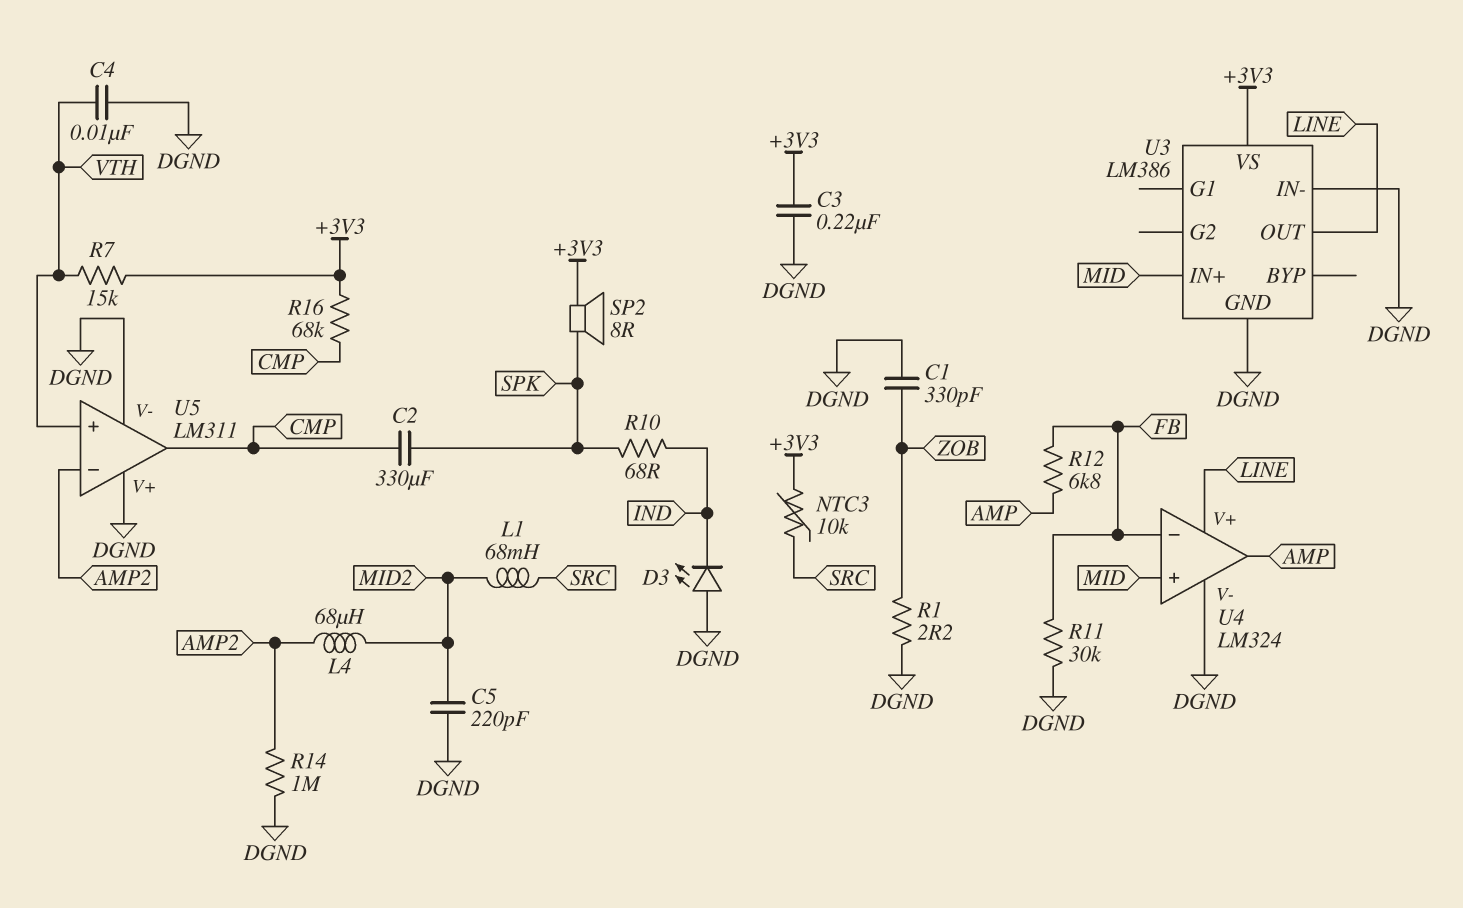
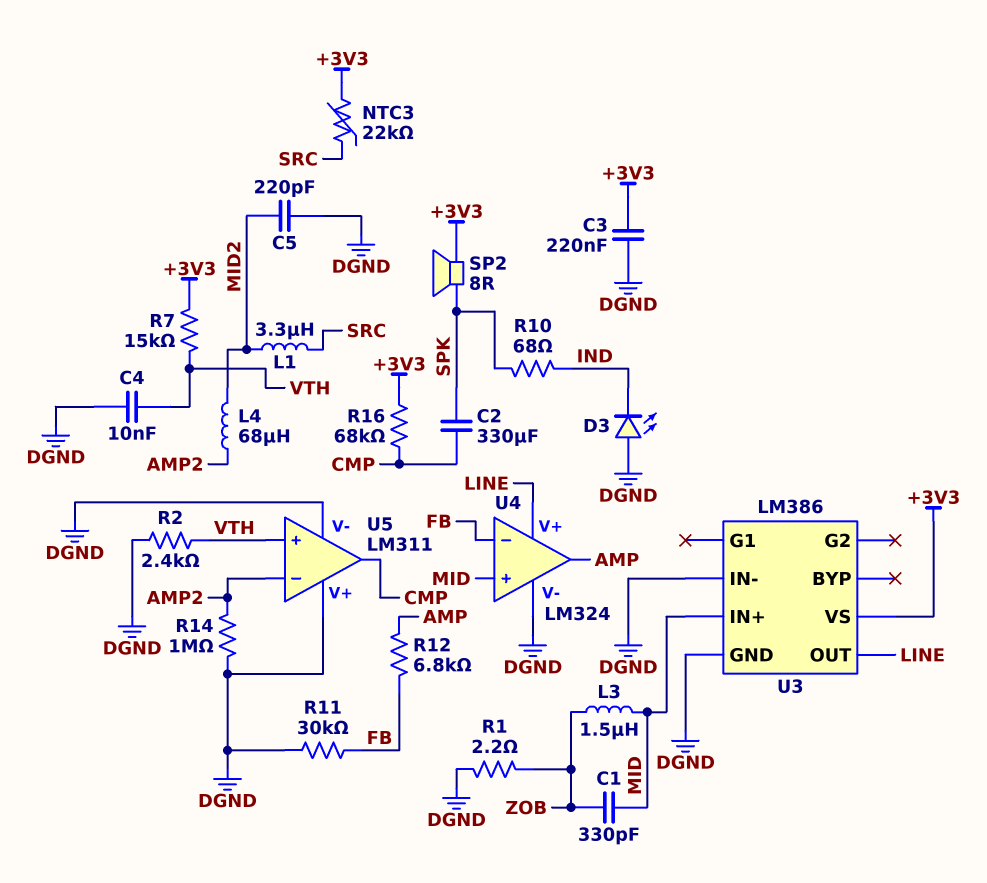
C1: 330pF (DGND, ZOB) -> 330pF (MID, ZOB)
L1: 68mH (MID2, SRC) -> 3.3uH (MID2, SRC)
L3: none -> 1.5uH (MID, ZOB)
NTC3: 10k (+3V3, SRC) -> 22k (+3V3, SRC)
R2: none -> 2.4k (DGND, VTH)

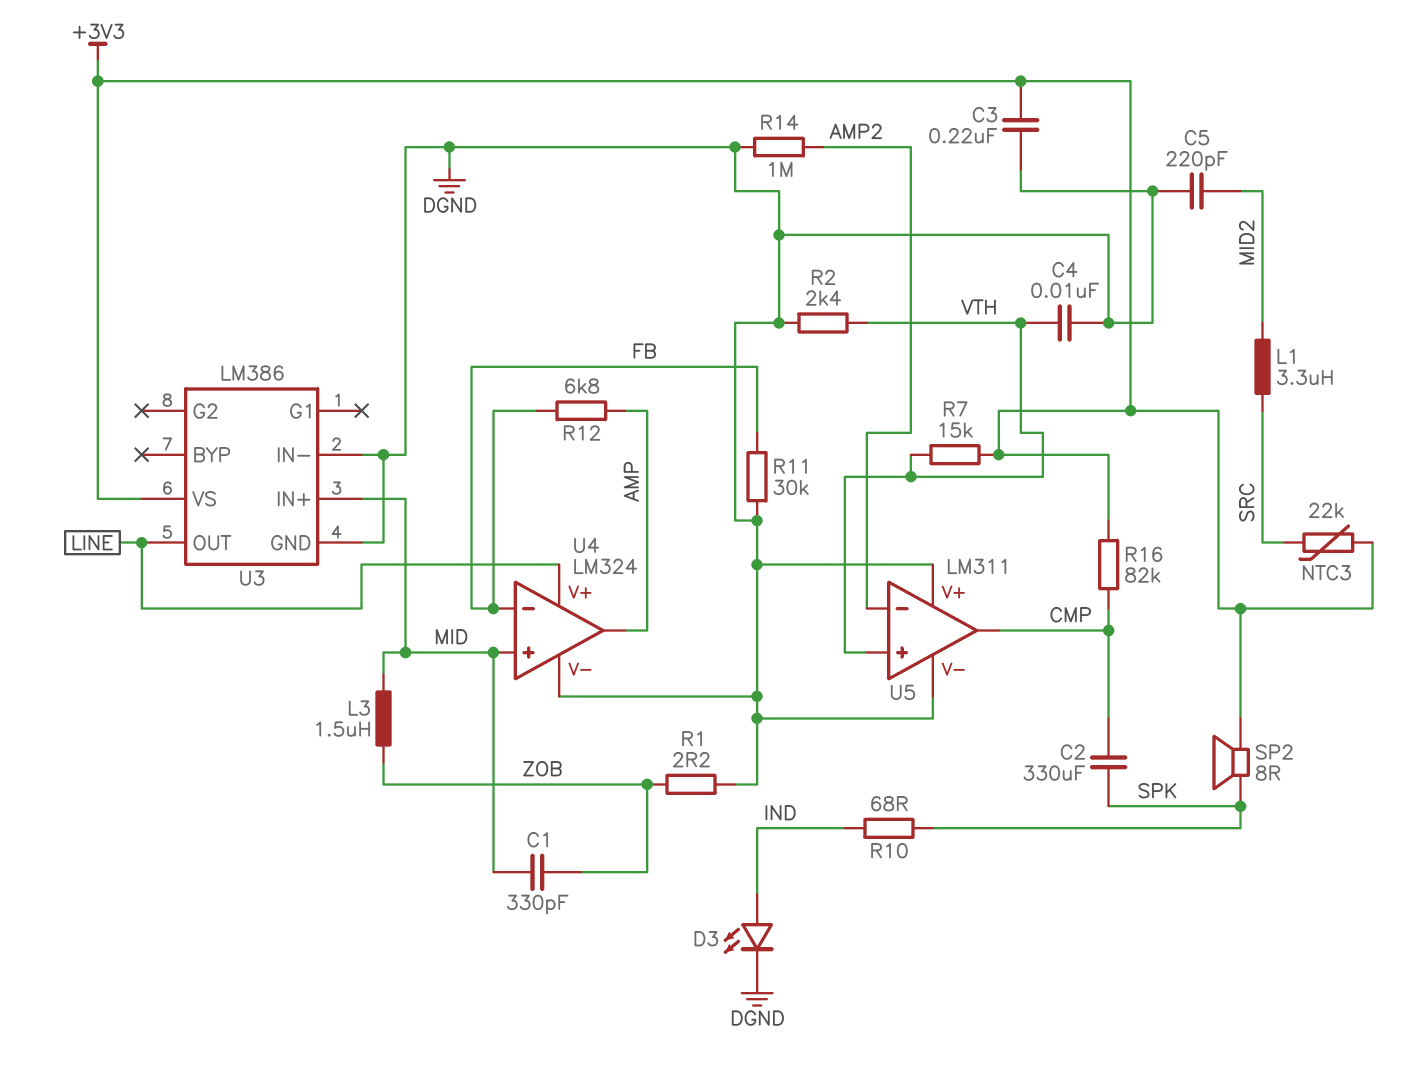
D3: LED (A DGND, K IND) -> LED (A IND, K DGND)
L4: 68uH (AMP2, MID2) -> none
R16: 68k (+3V3, CMP) -> 82k (+3V3, CMP)

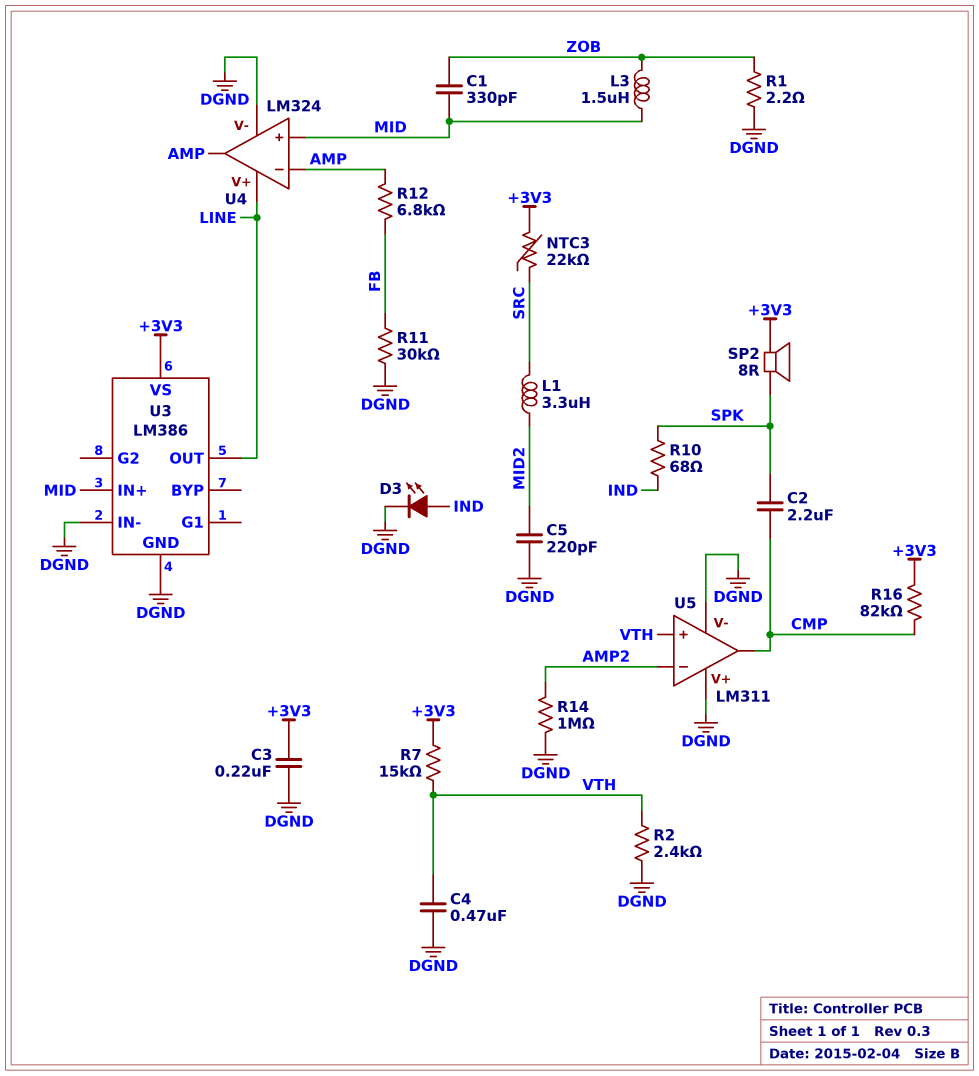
C2: 330uF (CMP, SPK) -> 2.2uF (CMP, SPK)
C4: 10nF (DGND, VTH) -> 470nF (DGND, VTH)
U4 pin in-: FB -> AMP

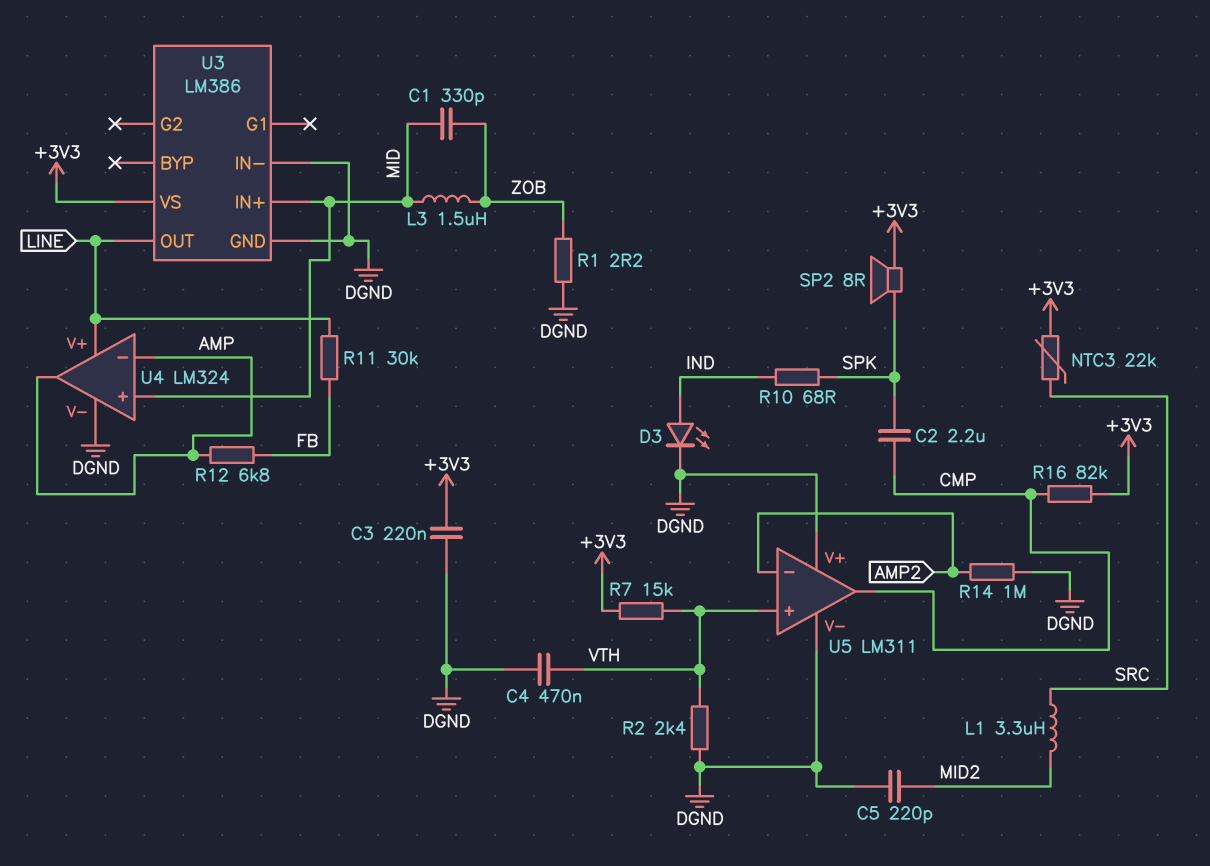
R11: 30k (DGND, FB) -> 30k (FB, LINE)

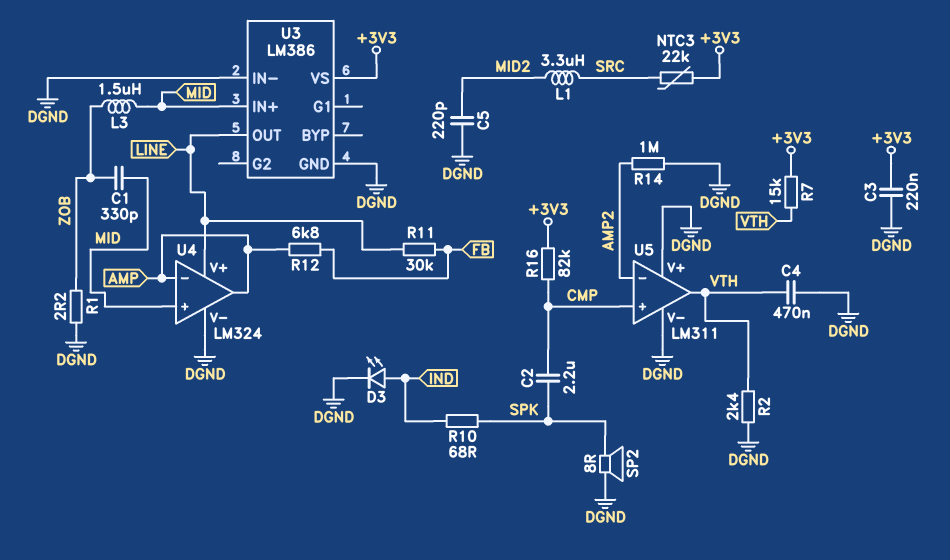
SP2: speaker 8R (+3V3, SPK) -> speaker 8R (DGND, SPK)
U5 pin in+: VTH -> CMP
U5 pin out: CMP -> VTH

